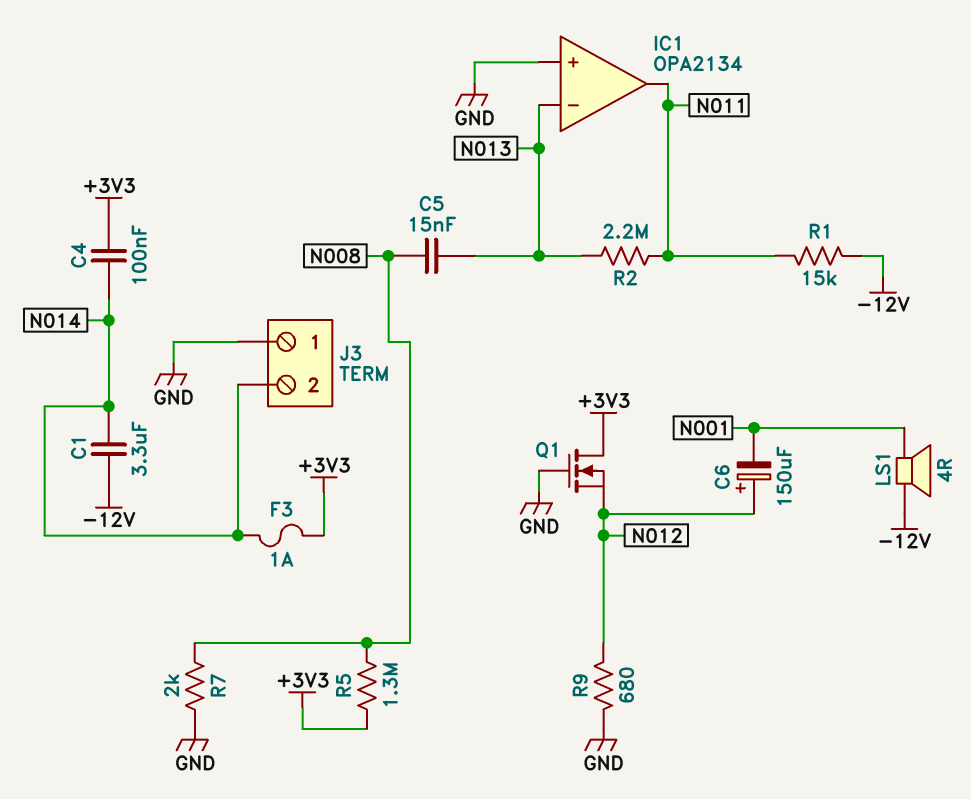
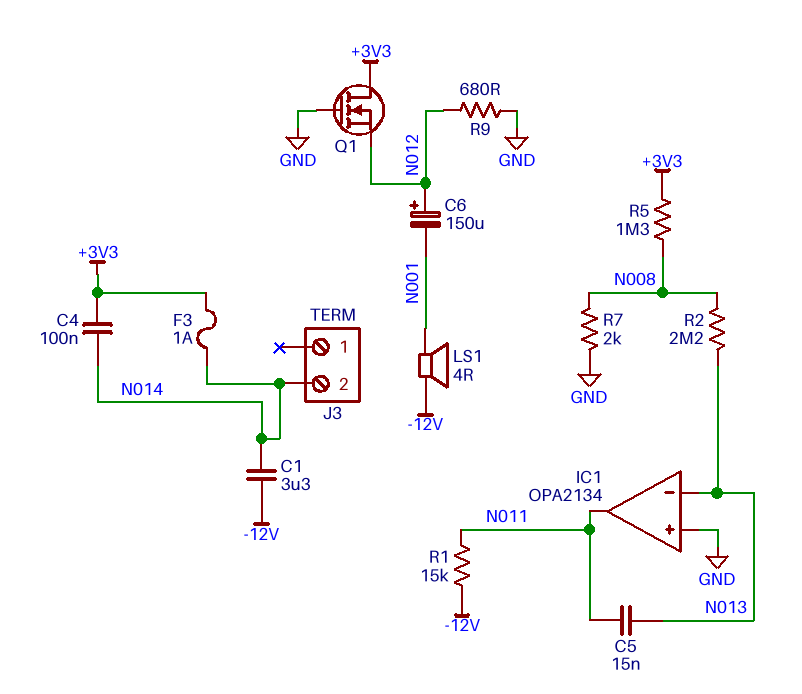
C5: 15nF (N008, N013) -> 15nF (N011, N013)
J3 pin 1: GND -> none
R2: 2.2M (N011, N013) -> 2.2M (N008, N013)

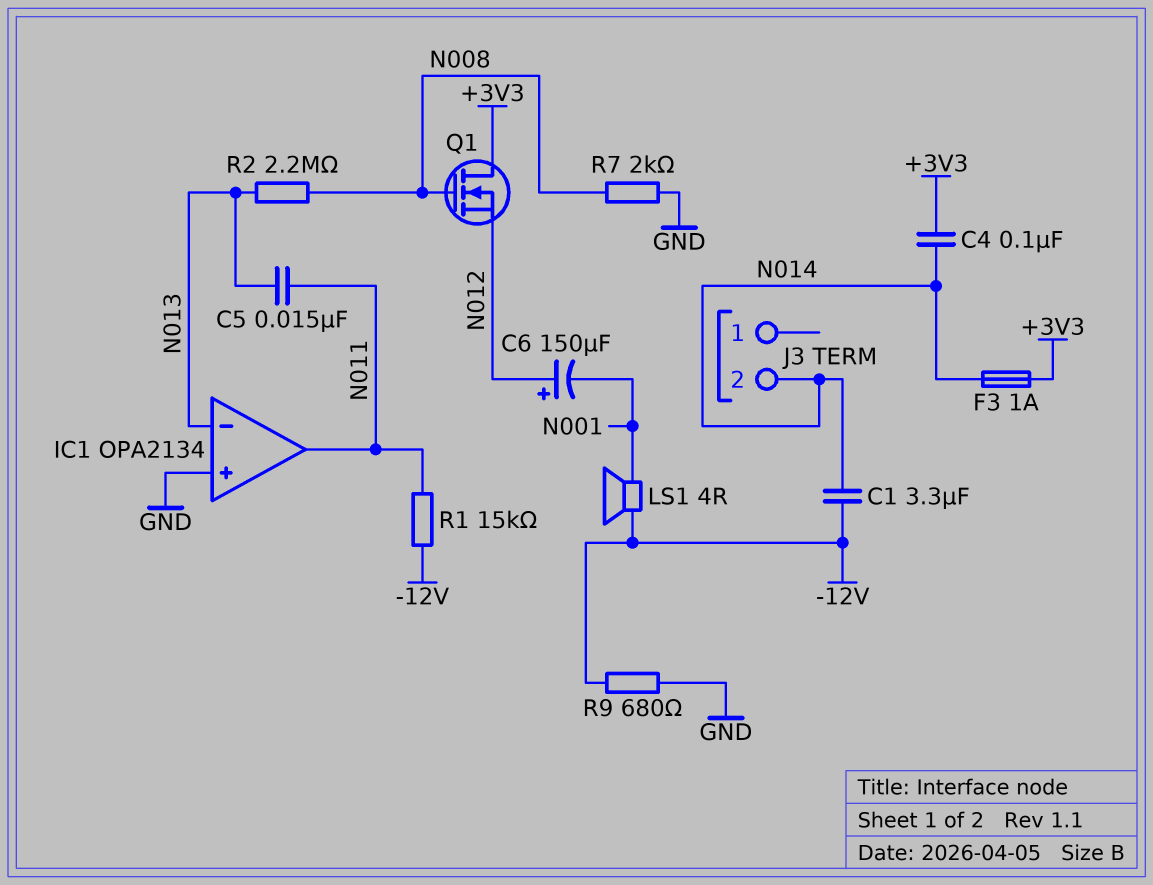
Q1: NMOS (G GND, D +3V3, S N012) -> NMOS (G N008, D +3V3, S N012)
R5: 1.3M (+3V3, N008) -> none
R9: 680 (GND, N012) -> 680 (-12V, GND)

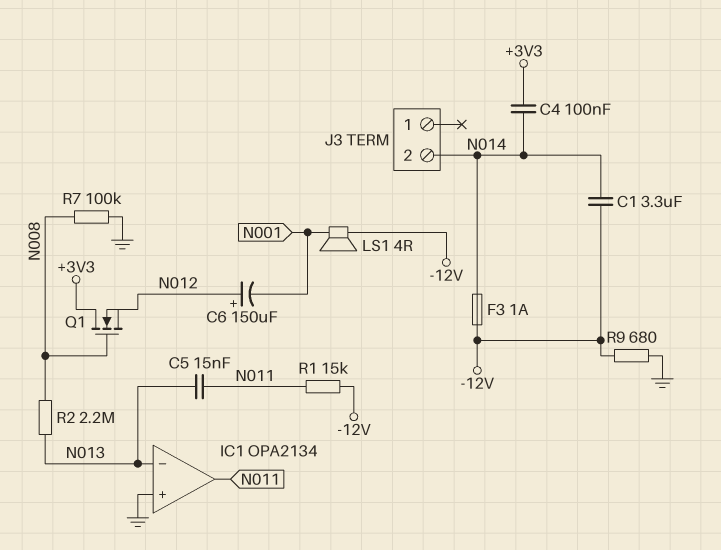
F3: 1A (+3V3, N014) -> 1A (-12V, N014)
R7: 2k (GND, N008) -> 100k (GND, N008)

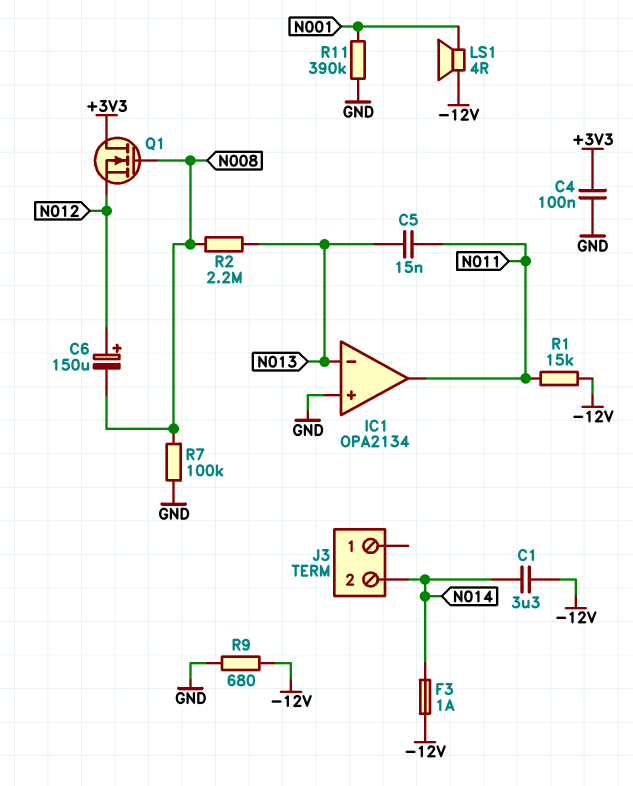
C4: 100nF (+3V3, N014) -> 100nF (+3V3, GND)
C6: 150uF (plus N012, minus N001) -> 150uF (plus N012, minus N008)
R11: none -> 390k (GND, N001)

